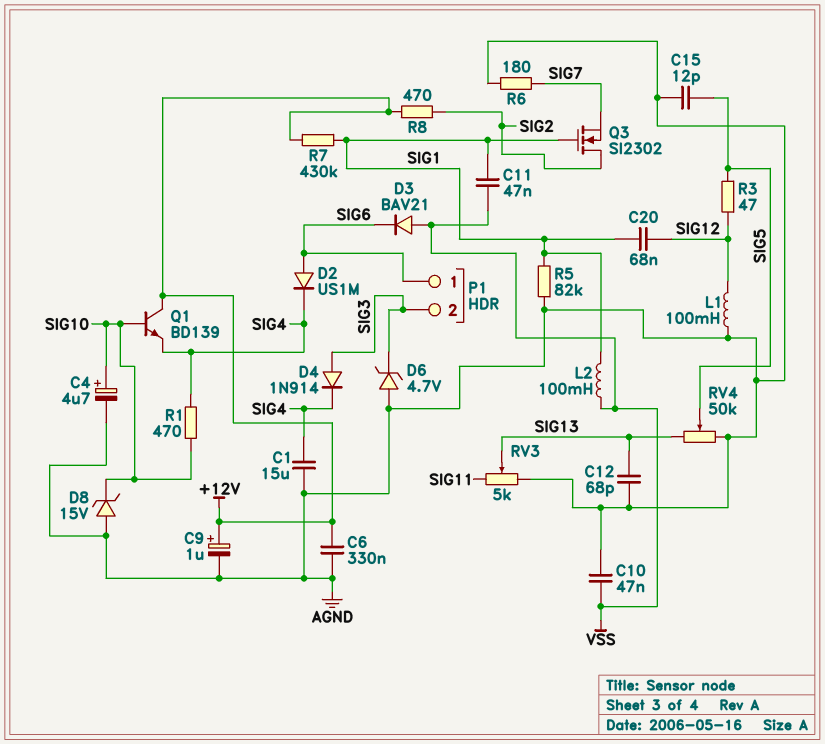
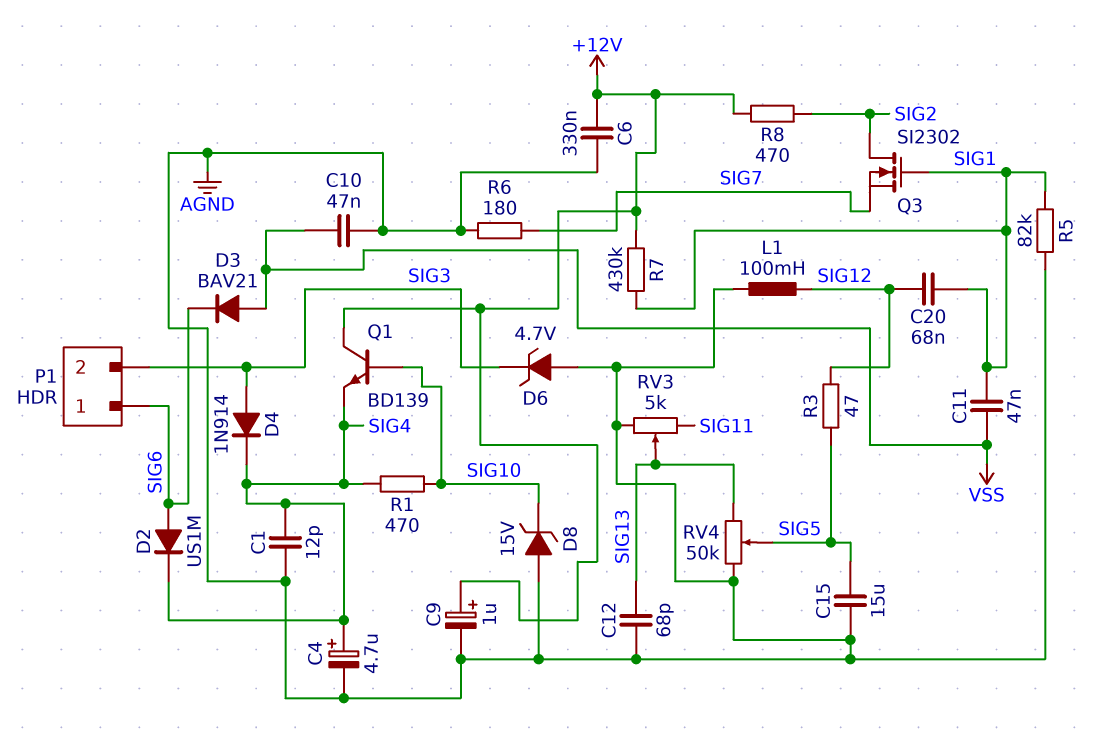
C1: 15uF (AGND, SIG4) -> 12pF (AGND, SIG4)
C4: 4.7uF (plus SIG10, minus AGND) -> 4.7uF (plus SIG4, minus AGND)
C15: 12pF (AGND, SIG5) -> 15uF (AGND, SIG5)
L2: 100mH (SIG1, VSS) -> none

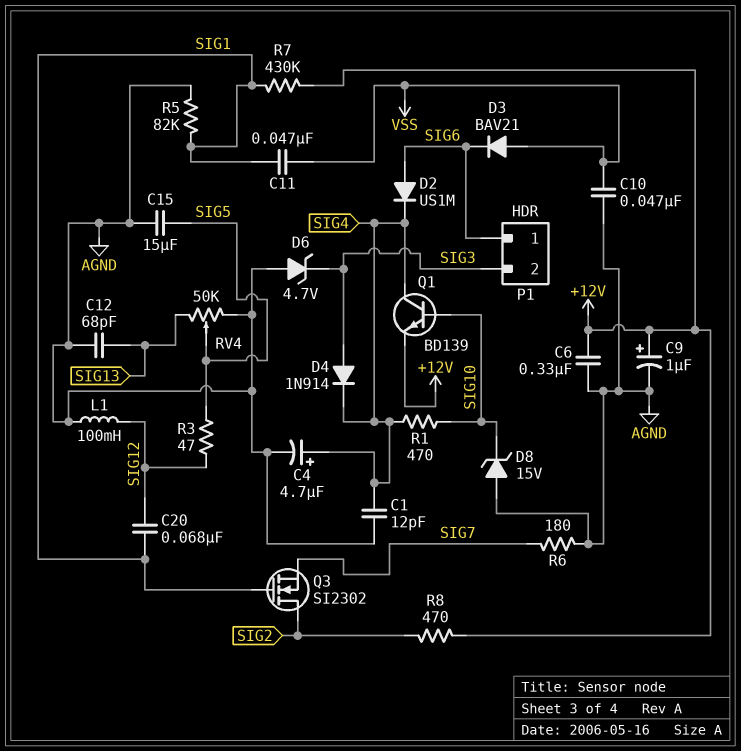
Q1: NPN BD139 (B SIG10, C +12V, E SIG4) -> NPN BD139 (B SIG10, C SIG4, E +12V)
RV3: 5k (AGND, SIG11, wiper SIG13) -> none

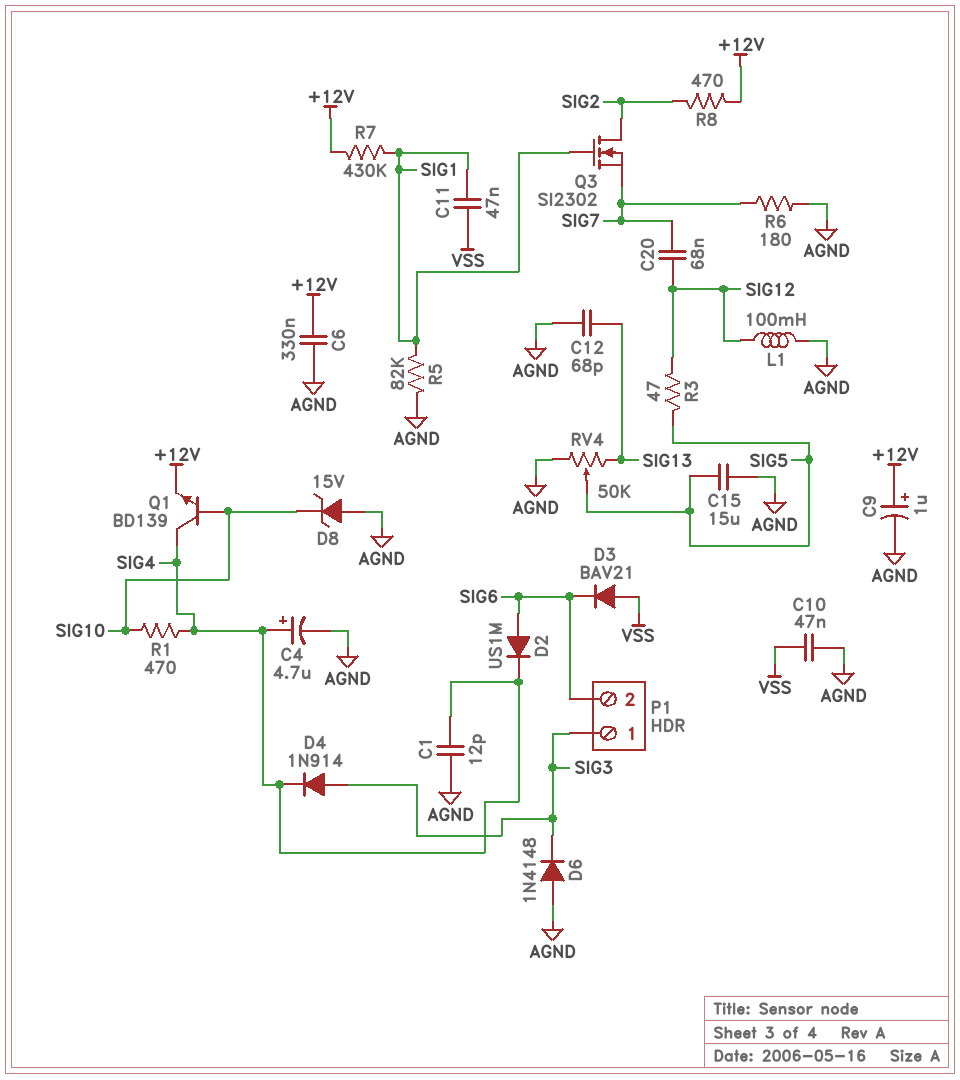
C20: 68nF (SIG1, SIG12) -> 68nF (SIG7, SIG12)
D6: zener 4.7V (A AGND, K SIG3) -> diode 1N4148 (A AGND, K SIG3)
P1 pin 1: SIG6 -> SIG3
P1 pin 2: SIG3 -> SIG6

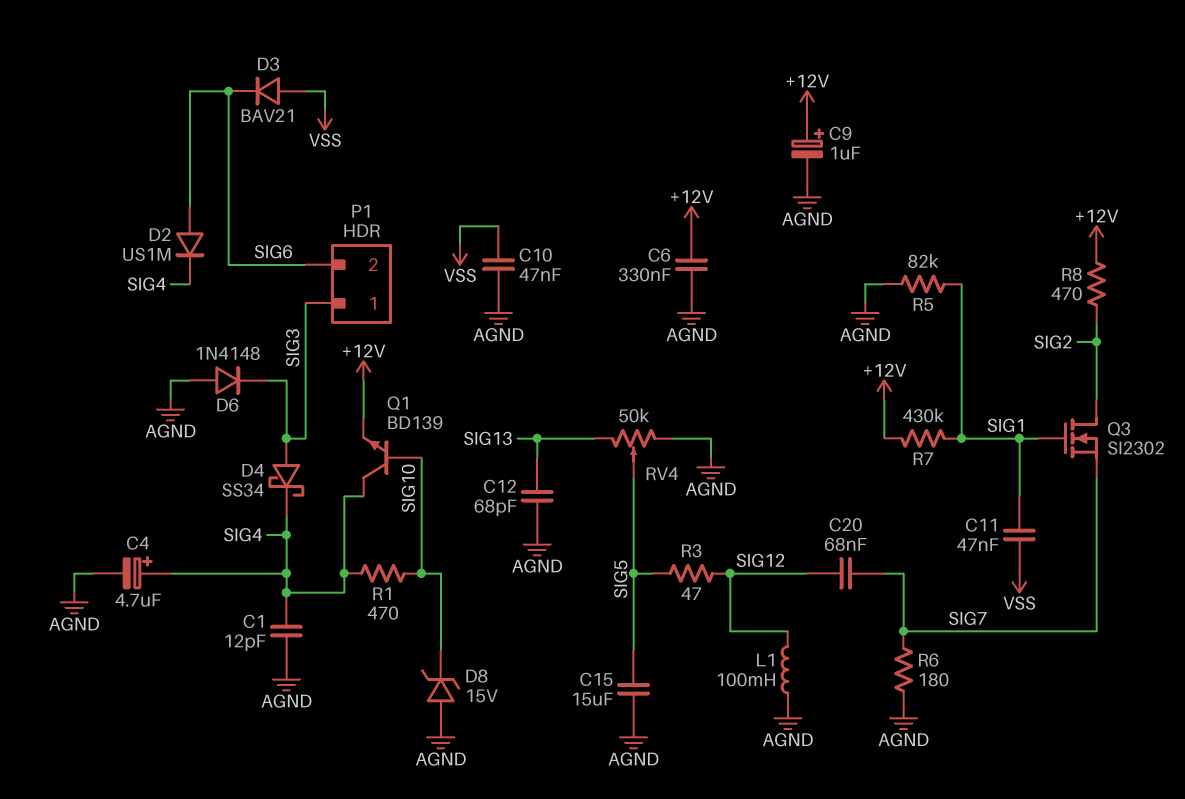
D4: diode 1N914 (A SIG3, K SIG4) -> schottky SS34 (A SIG3, K SIG4)

